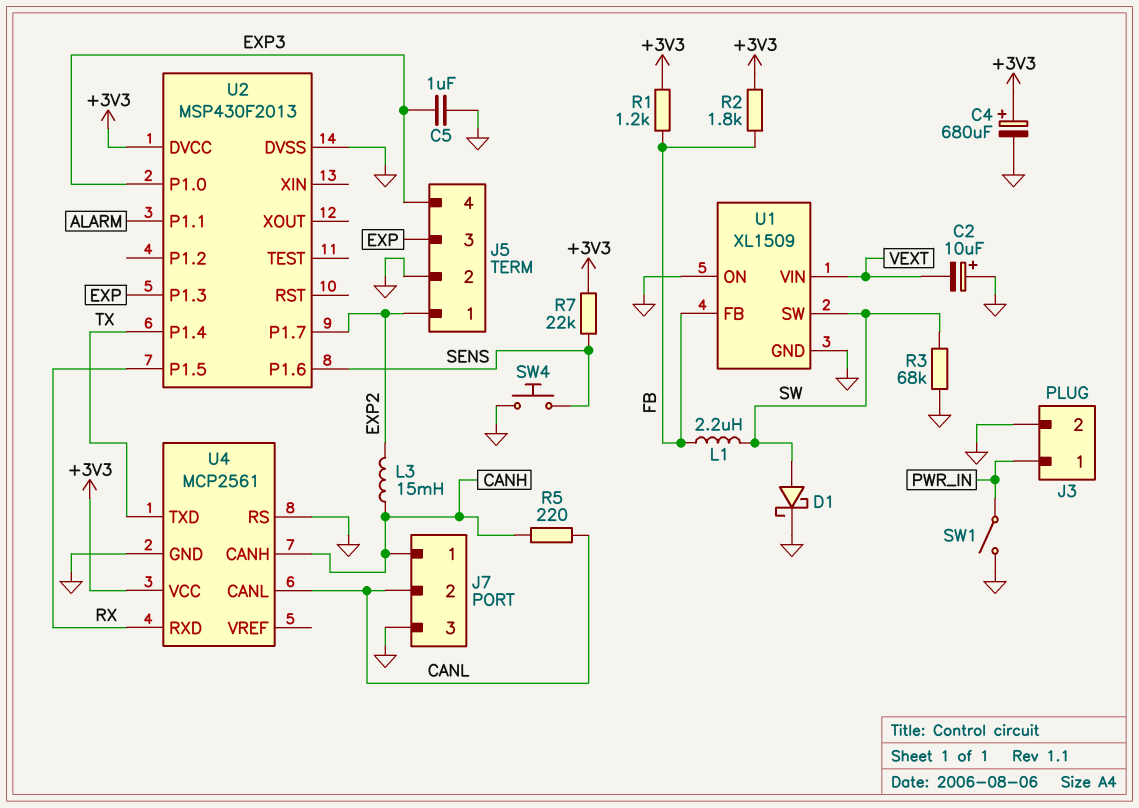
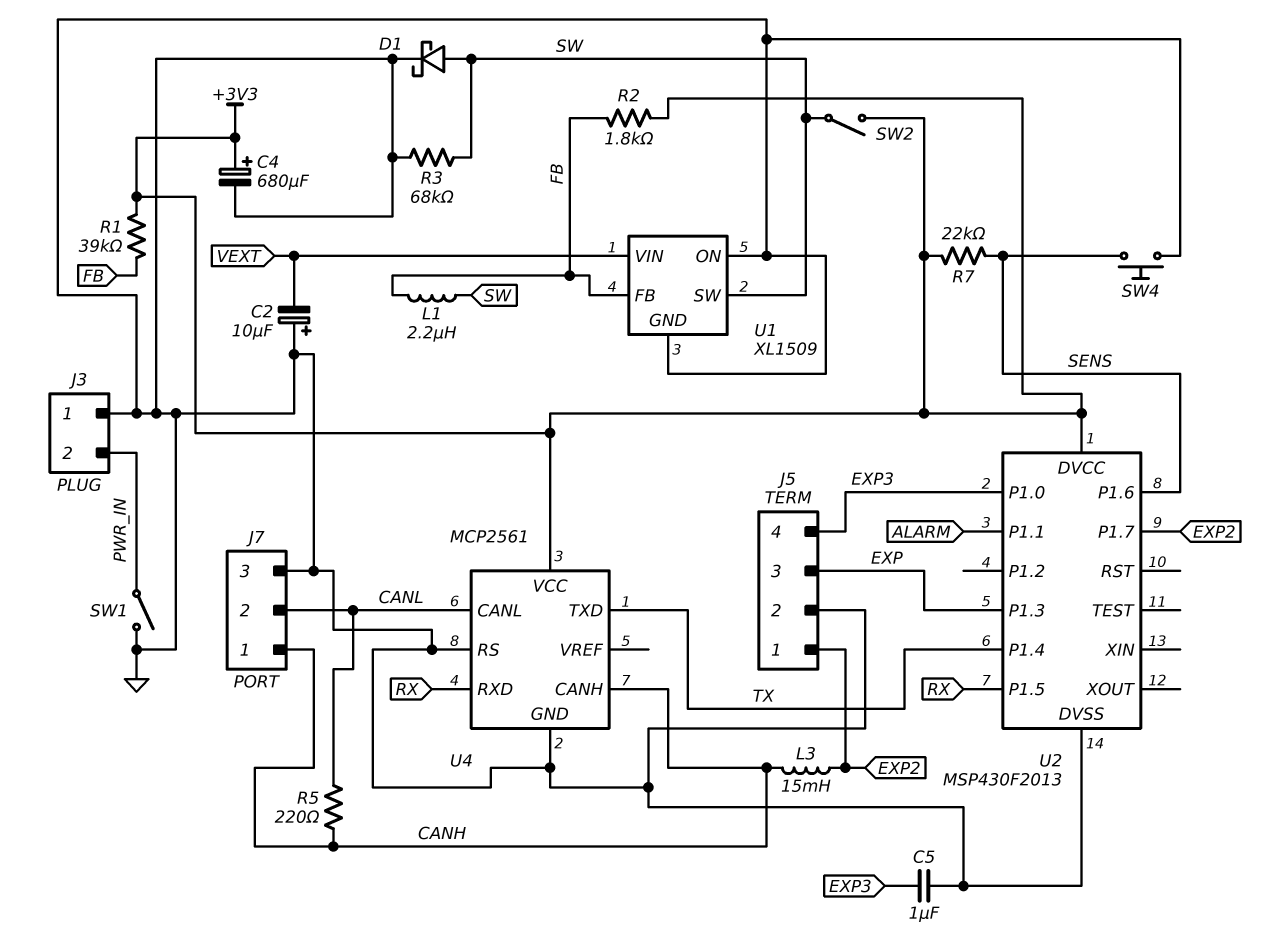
J3 pin 1: PWR_IN -> GND
J3 pin 2: GND -> PWR_IN
R1: 1.2k (+3V3, FB) -> 39k (+3V3, FB)
SW2: none -> switch (+3V3, SW)

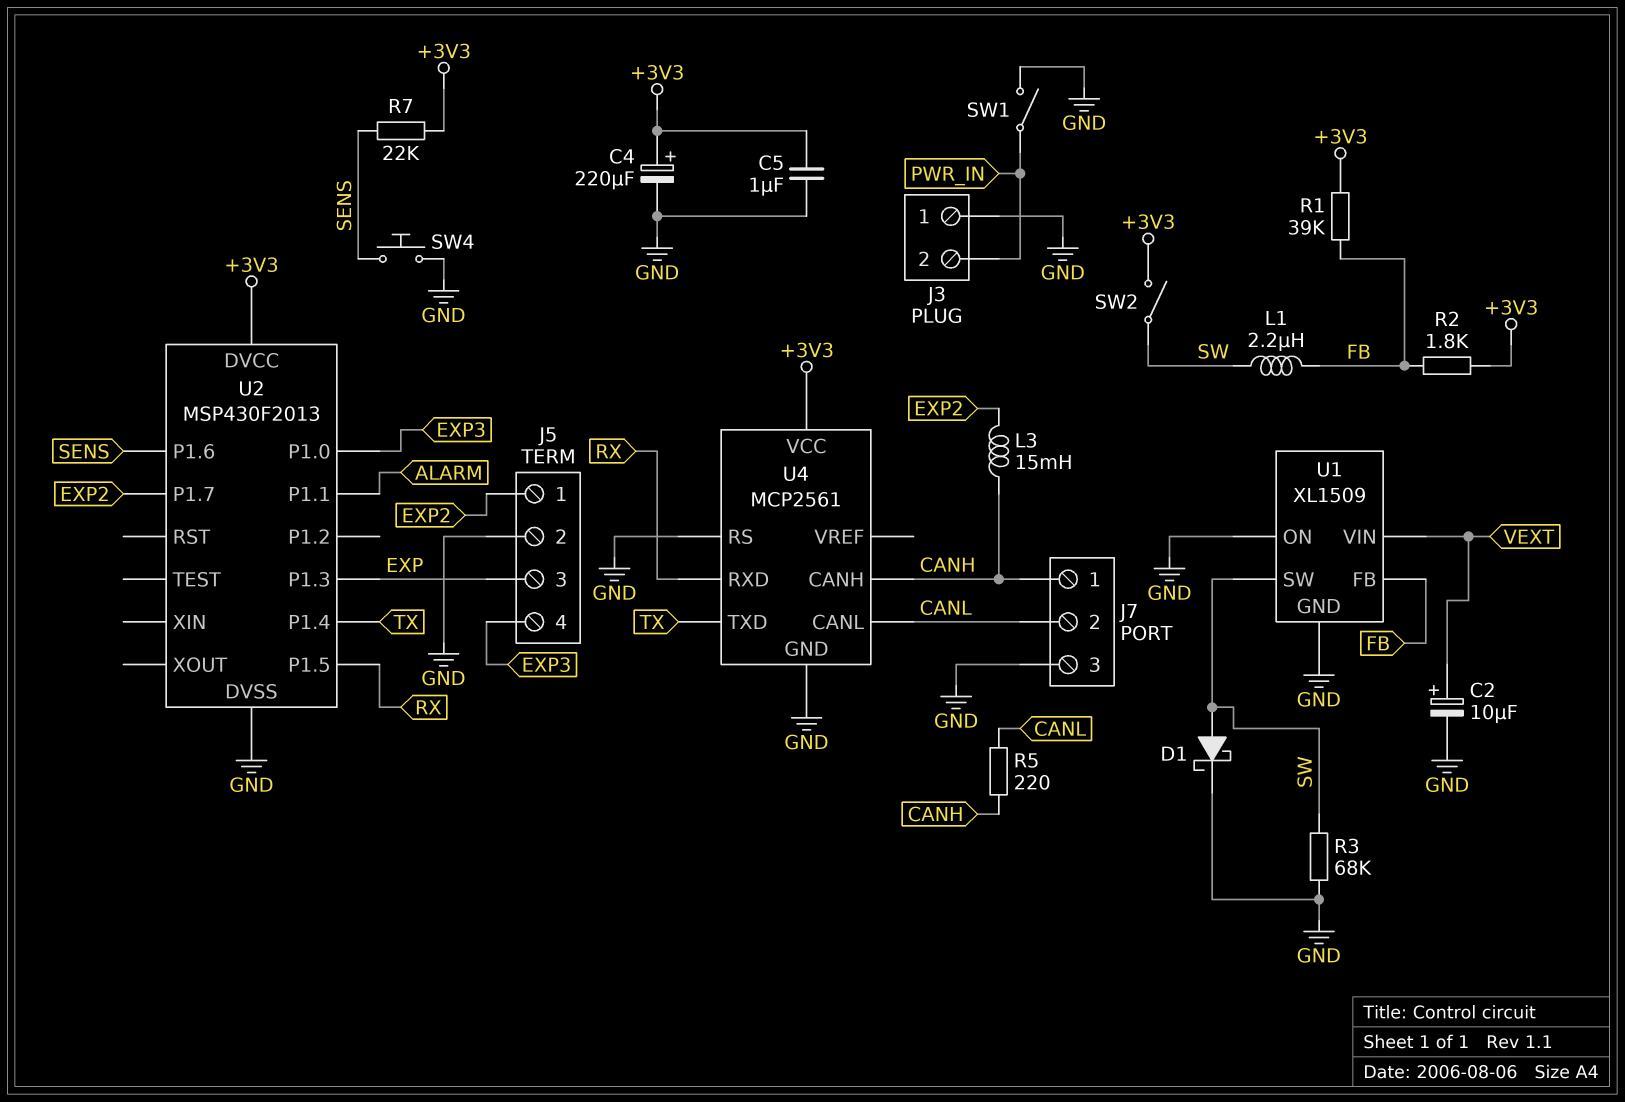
C2: 10uF (plus GND, minus VEXT) -> 10uF (plus VEXT, minus GND)
C4: 680uF (plus +3V3, minus GND) -> 220uF (plus +3V3, minus GND)
C5: 1uF (EXP3, GND) -> 1uF (+3V3, GND)

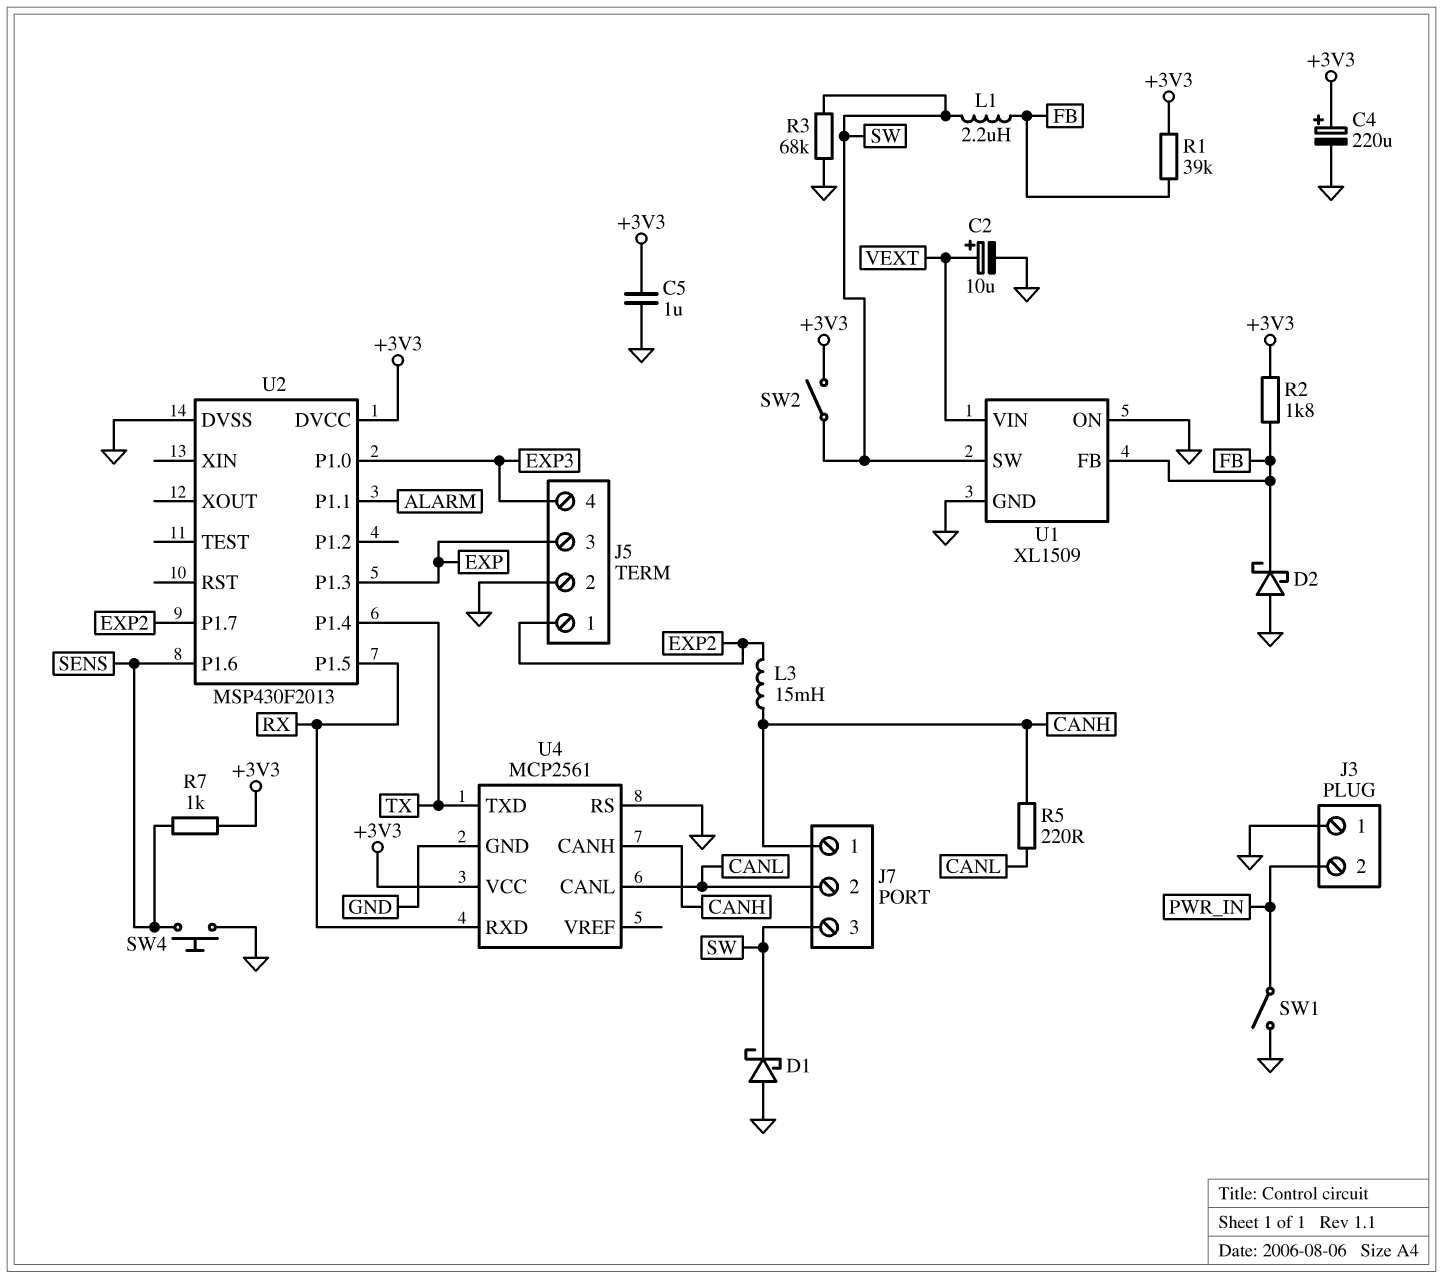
D1: schottky (A SW, K GND) -> schottky (A GND, K SW)
D2: none -> schottky (A GND, K FB)
J7 pin 3: GND -> SW
R7: 22k (+3V3, SENS) -> 1k (+3V3, SENS)

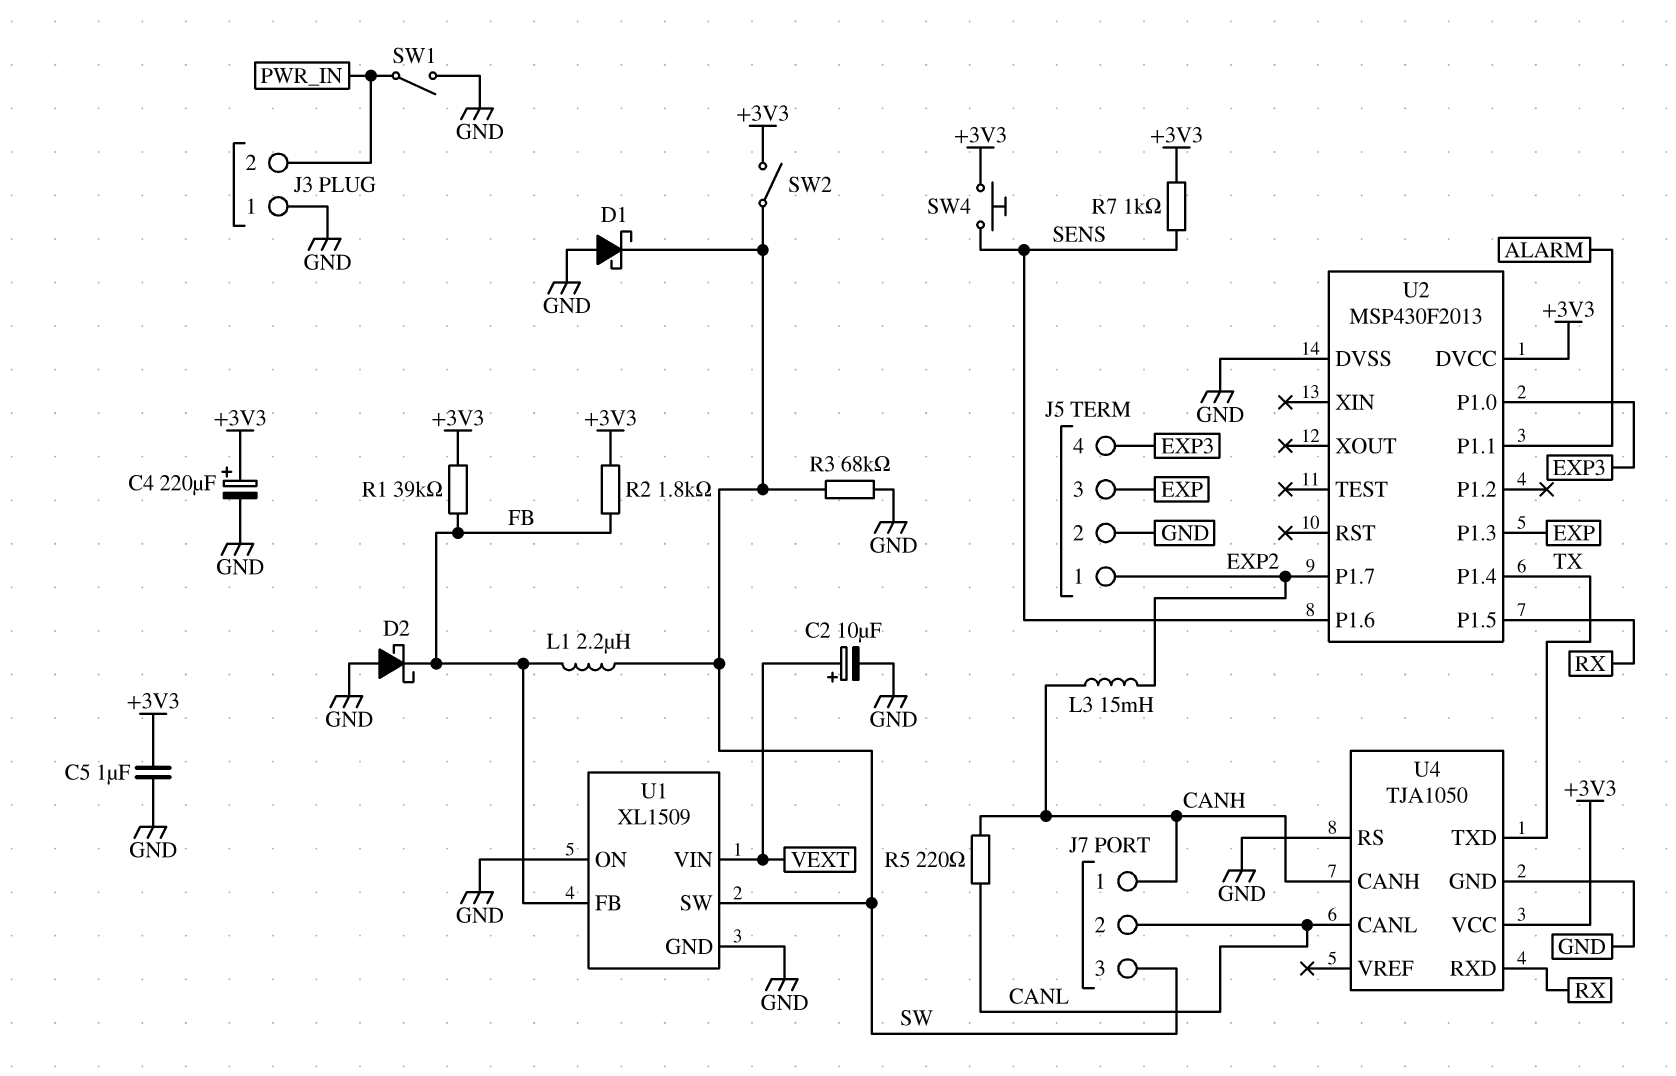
SW4: button (GND, SENS) -> button (+3V3, SENS)
U4: MCP2561 -> TJA1050

